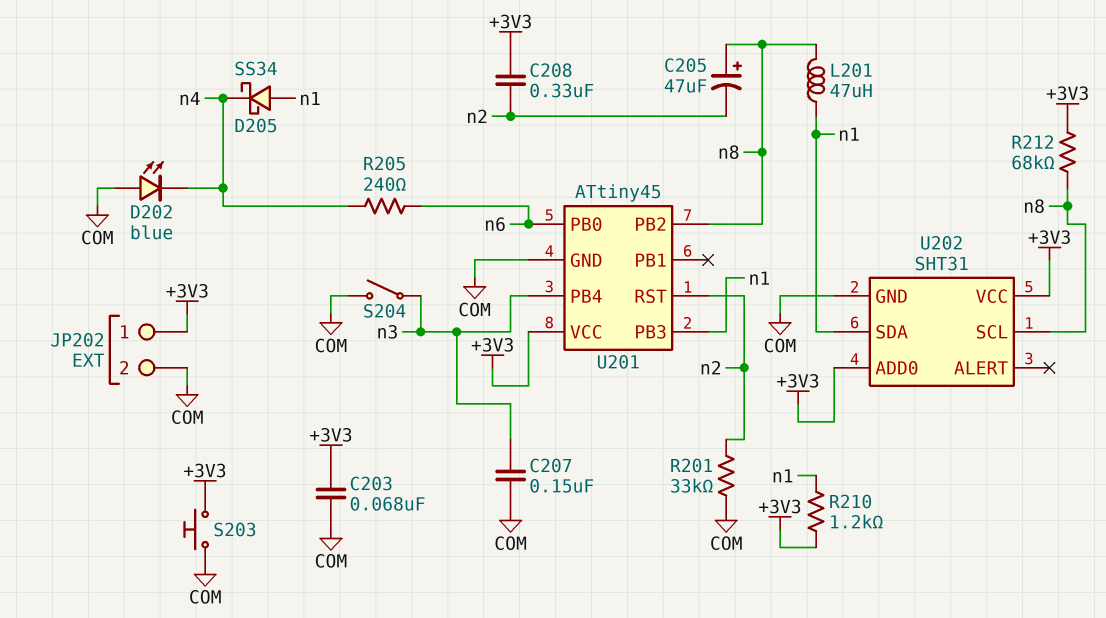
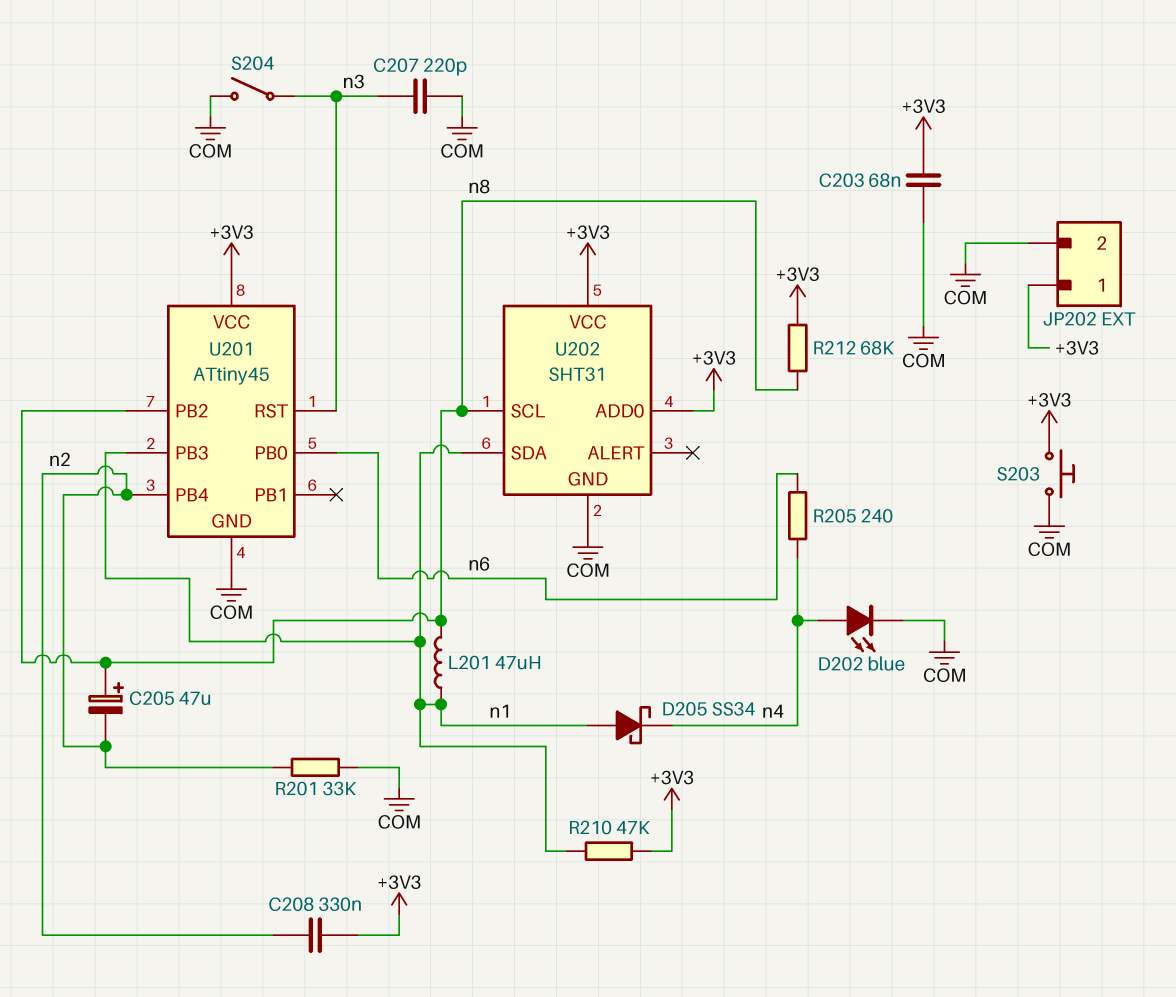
C207: 150nF (COM, n3) -> 220pF (COM, n3)
D202: LED blue (A COM, K n4) -> LED blue (A n4, K COM)
R210: 1.2k (+3V3, n1) -> 47k (+3V3, n1)
U201 pin PB4: n3 -> n2
U201 pin RST: n2 -> n3

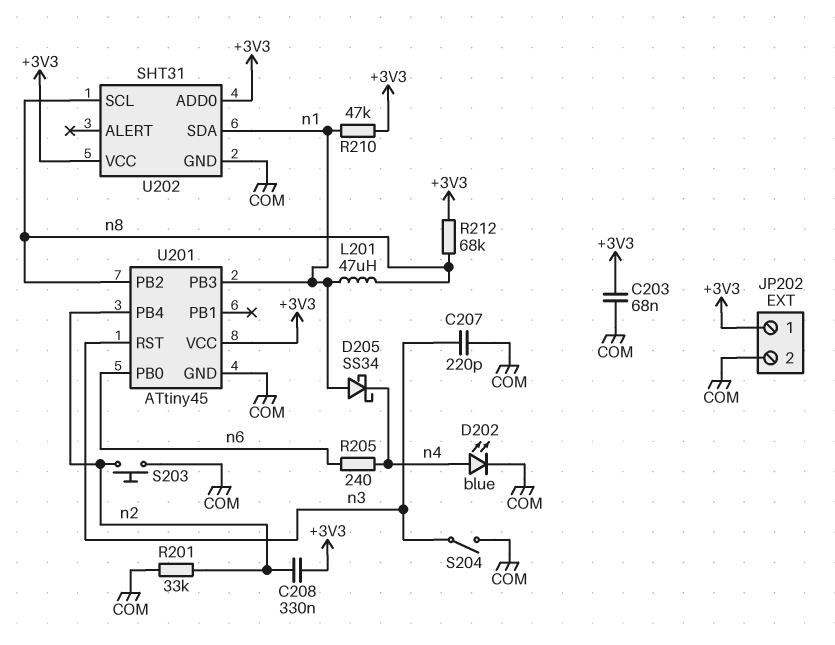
C205: 47uF (plus n8, minus n2) -> none
S203: button (+3V3, COM) -> button (COM, n2)

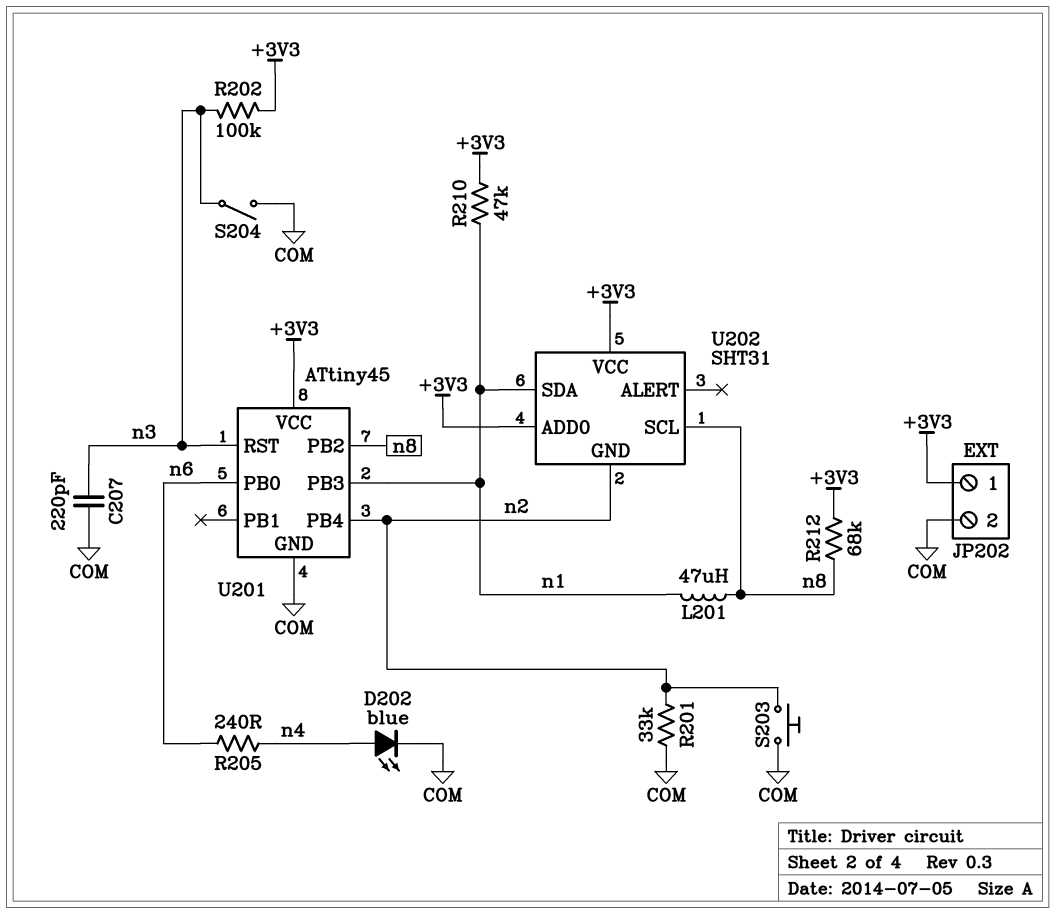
C203: 68nF (+3V3, COM) -> none
C208: 330nF (+3V3, n2) -> none
D205: schottky SS34 (A n1, K n4) -> none
R202: none -> 100k (+3V3, n3)
U202 pin GND: COM -> n2

